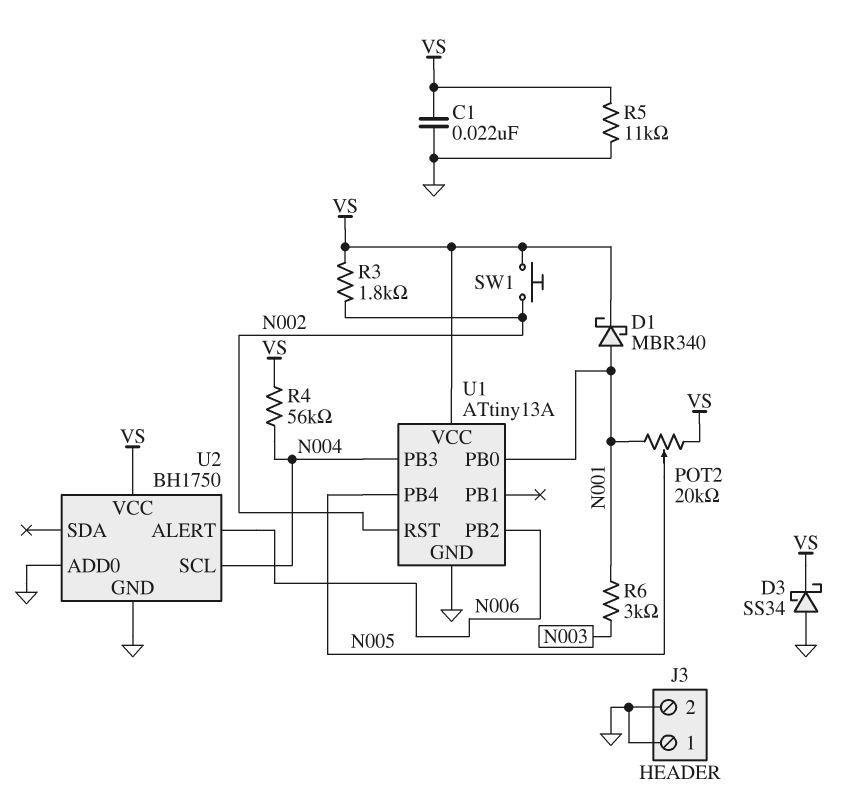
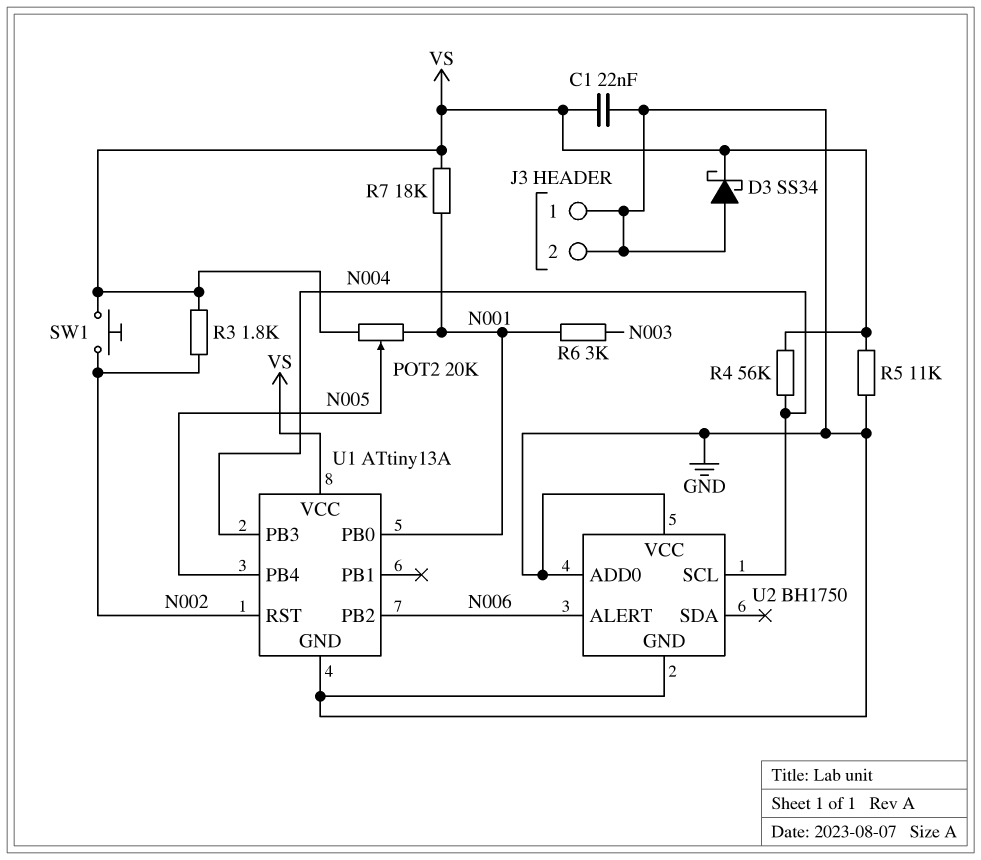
D1: schottky MBR340 (A N001, K VS) -> none
R7: none -> 18k (N001, VS)
U2 pin VCC: VS -> GND

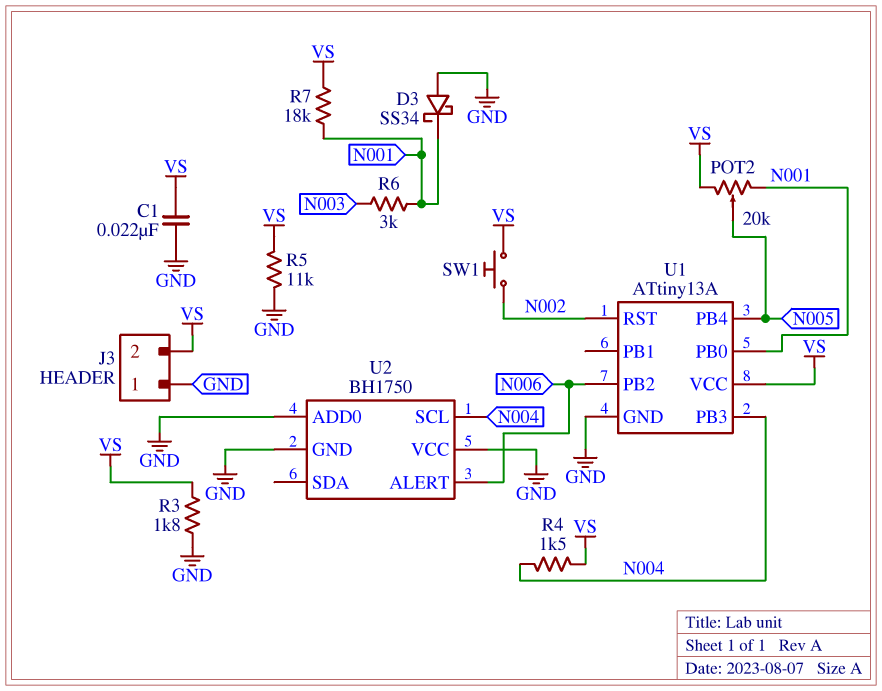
D3: schottky SS34 (A GND, K VS) -> schottky SS34 (A GND, K N001)
J3 pin 2: GND -> VS
R3: 1.8k (N002, VS) -> 1.8k (GND, VS)
R4: 56k (N004, VS) -> 1.5k (N004, VS)

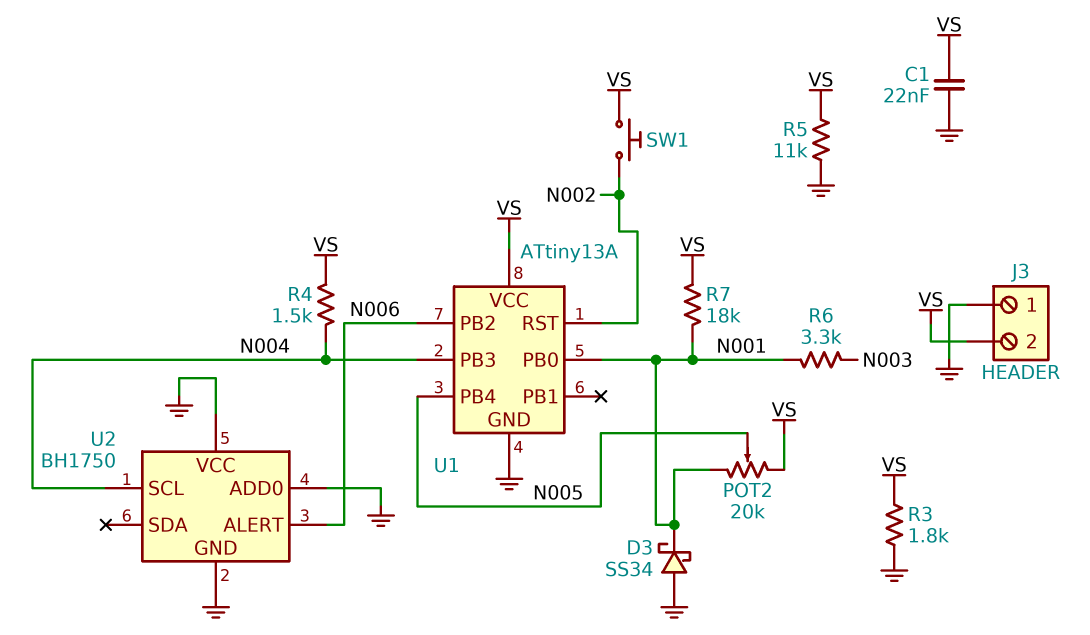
R6: 3k (N001, N003) -> 3.3k (N001, N003)

